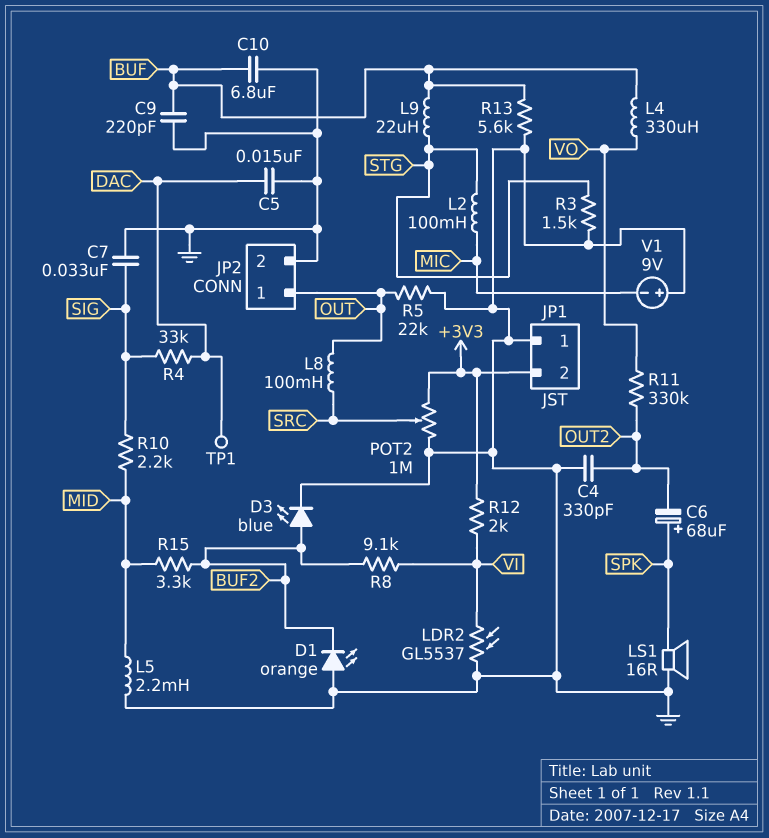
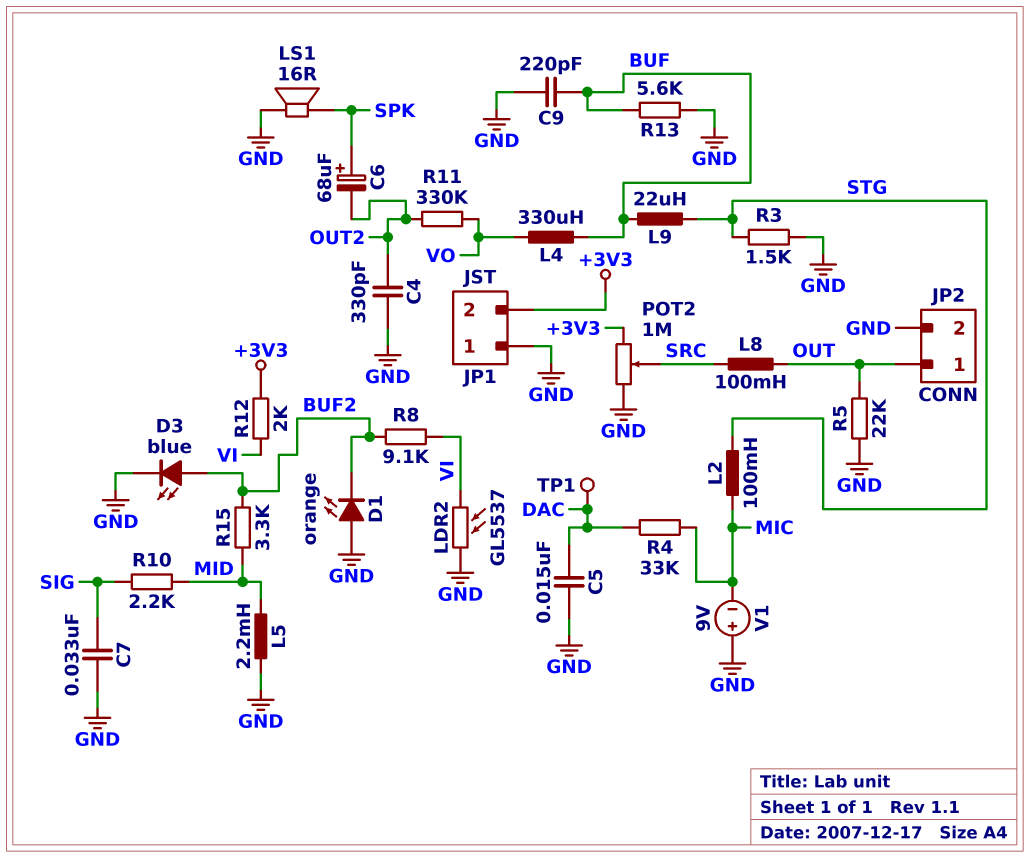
C10: 6.8uF (BUF, GND) -> none
R4: 33k (DAC, SIG) -> 33k (DAC, MIC)

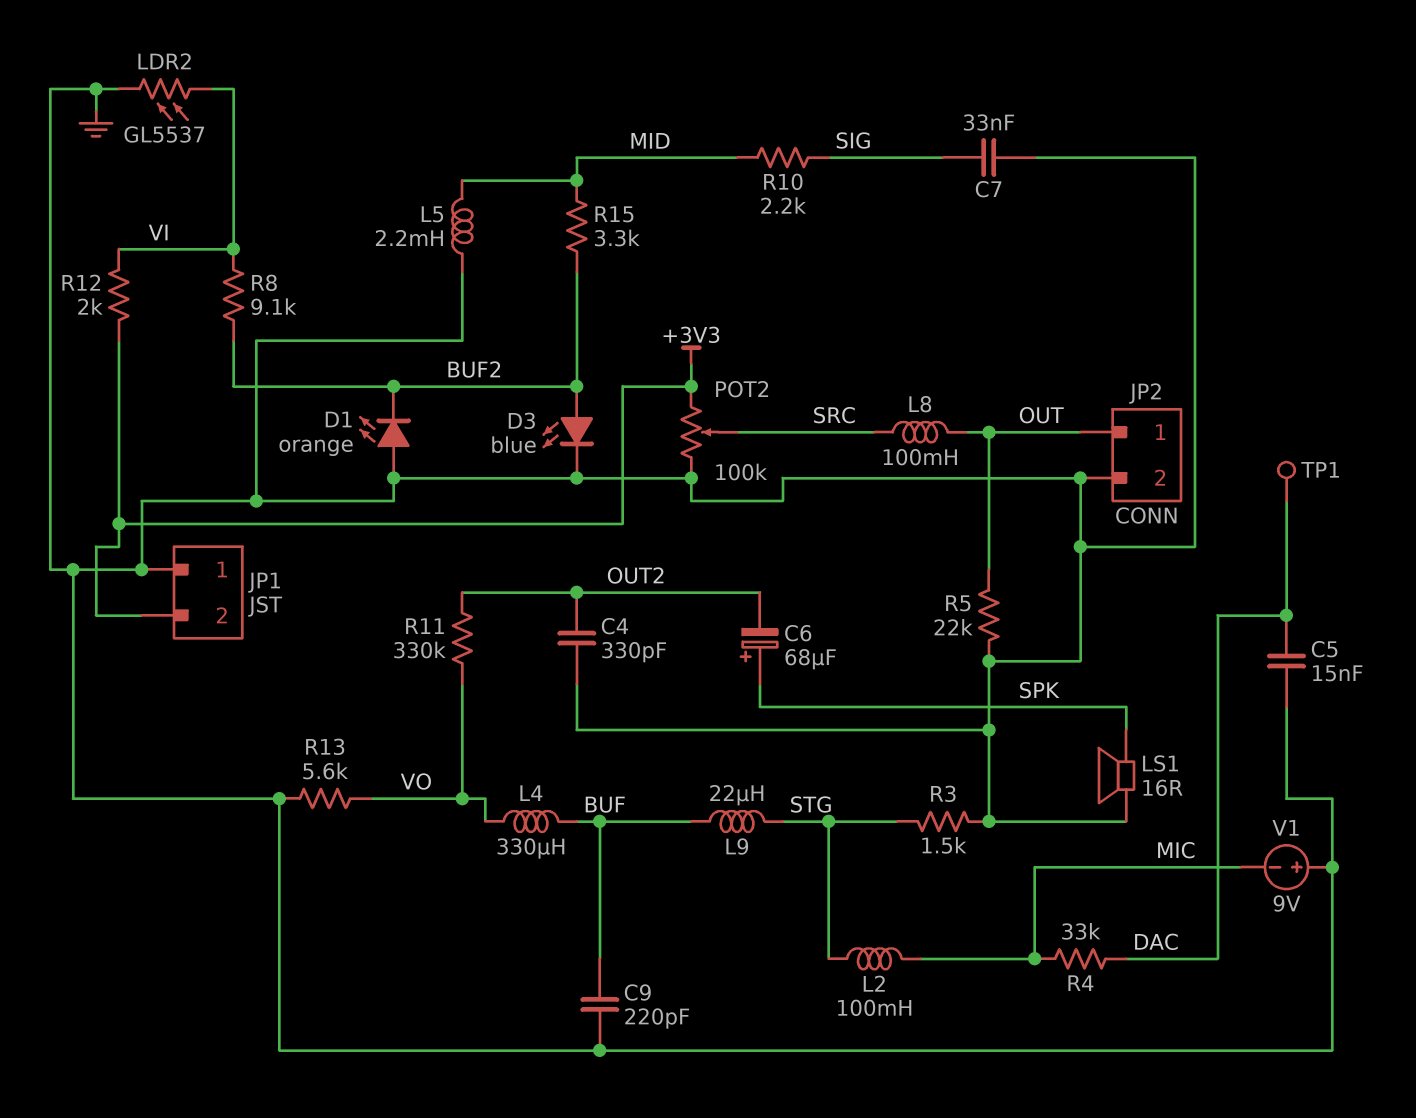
POT2: 1M (+3V3, GND, wiper SRC) -> 100k (+3V3, GND, wiper SRC)
R13: 5.6k (BUF, GND) -> 5.6k (GND, VO)

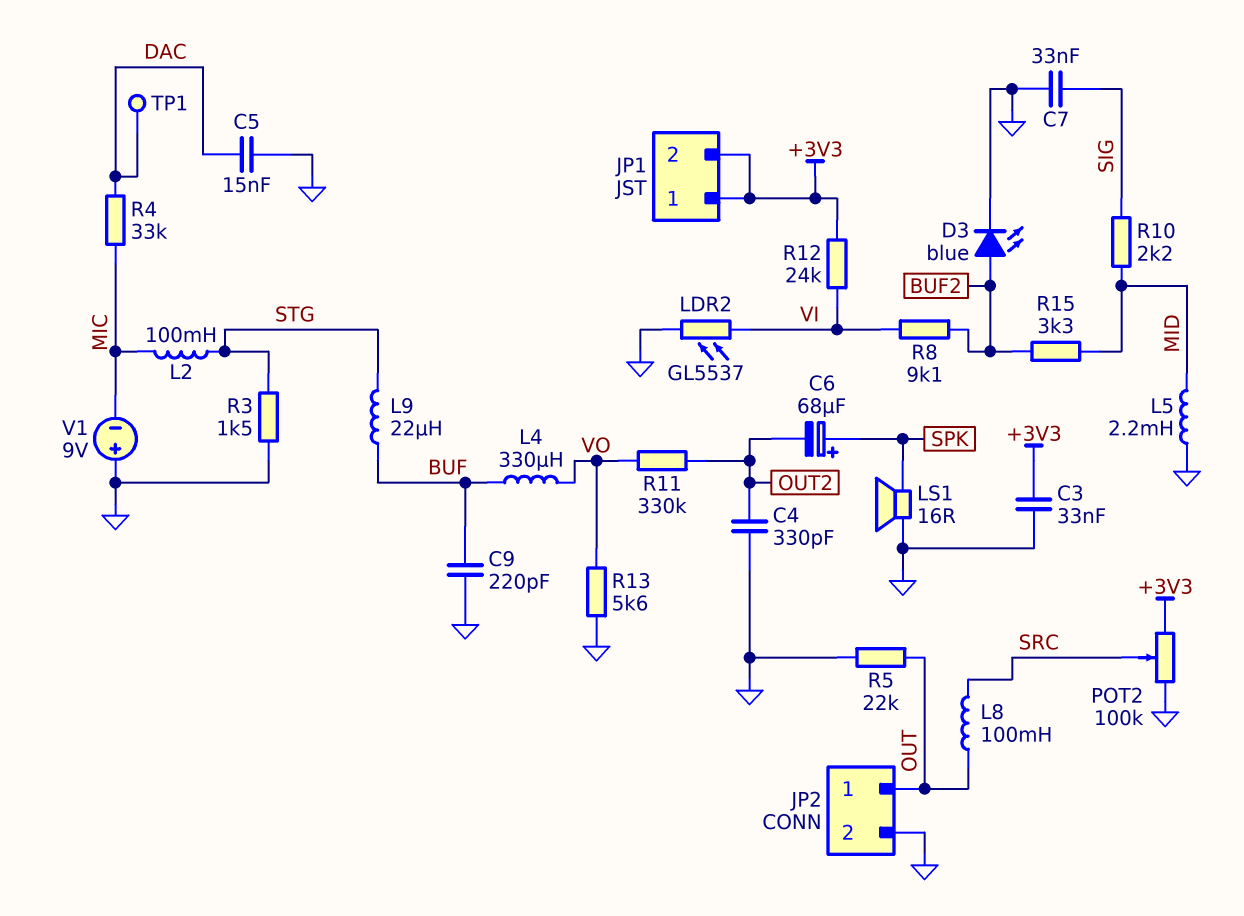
C3: none -> 33nF (+3V3, GND)
D1: LED orange (A GND, K BUF2) -> none
JP1 pin 1: GND -> +3V3
R12: 2k (+3V3, VI) -> 24k (+3V3, VI)

